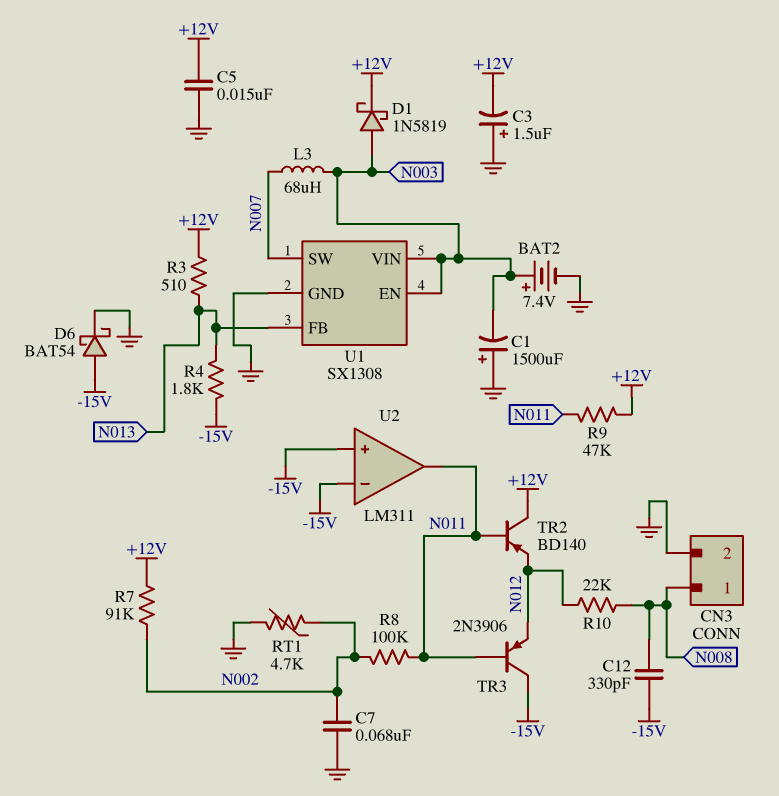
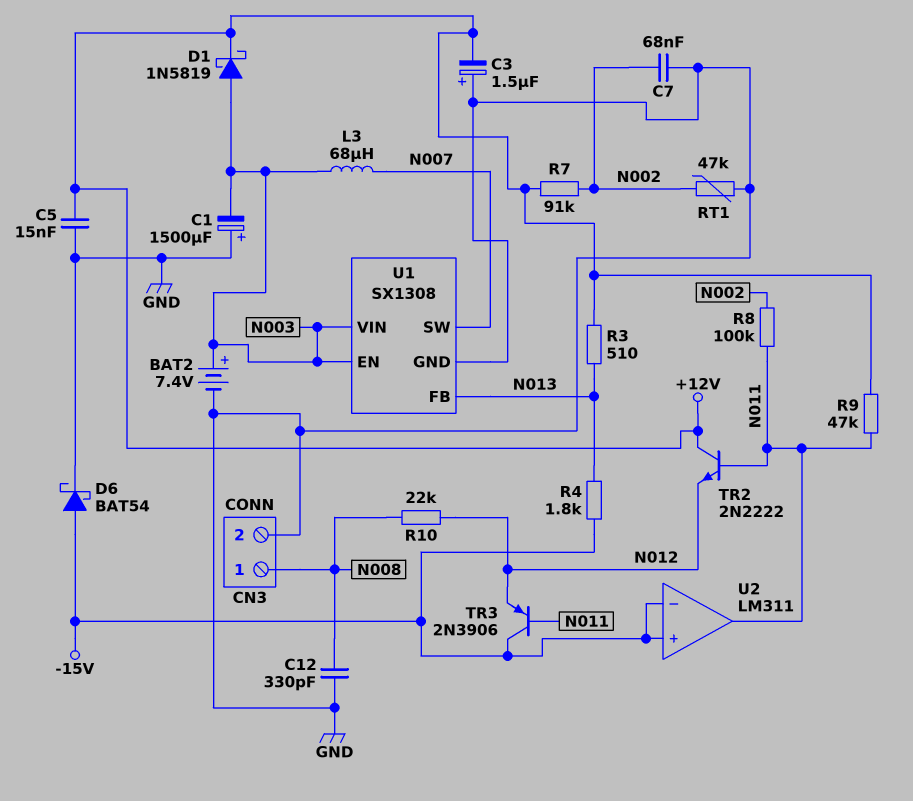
C12: 330pF (-15V, N008) -> 330pF (GND, N008)
RT1: 4.7k (GND, N002) -> 47k (GND, N002)
TR2: PNP BD140 (B N011, C +12V, E N012) -> NPN 2N2222 (B N011, C +12V, E N012)

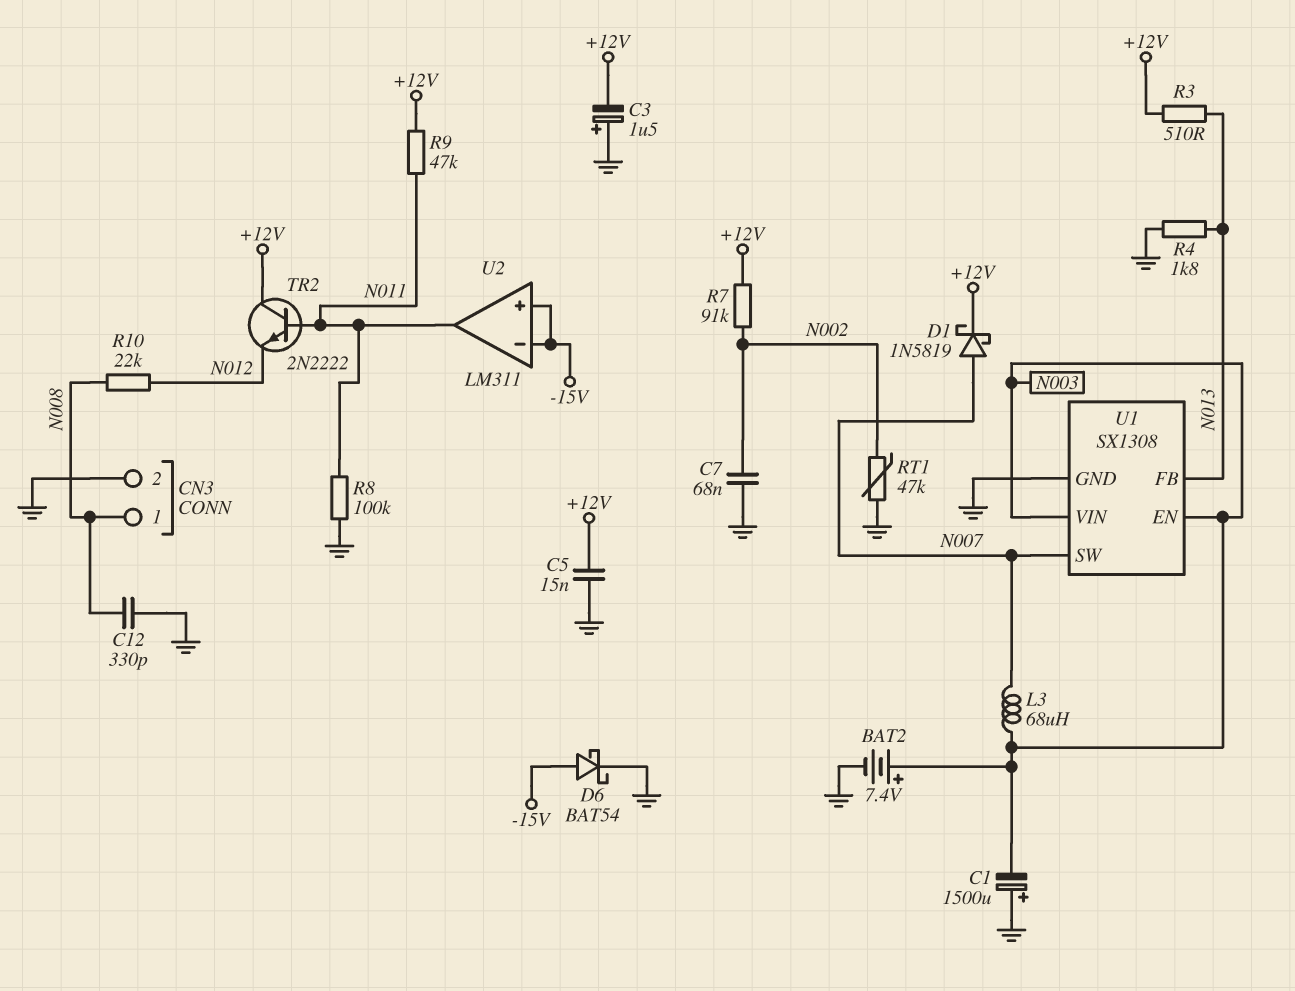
D1: schottky 1N5819 (A N003, K +12V) -> schottky 1N5819 (A N007, K +12V)
R4: 1.8k (-15V, N013) -> 1.8k (GND, N013)
R8: 100k (N002, N011) -> 100k (GND, N011)
TR3: PNP 2N3906 (B N011, C -15V, E N012) -> none

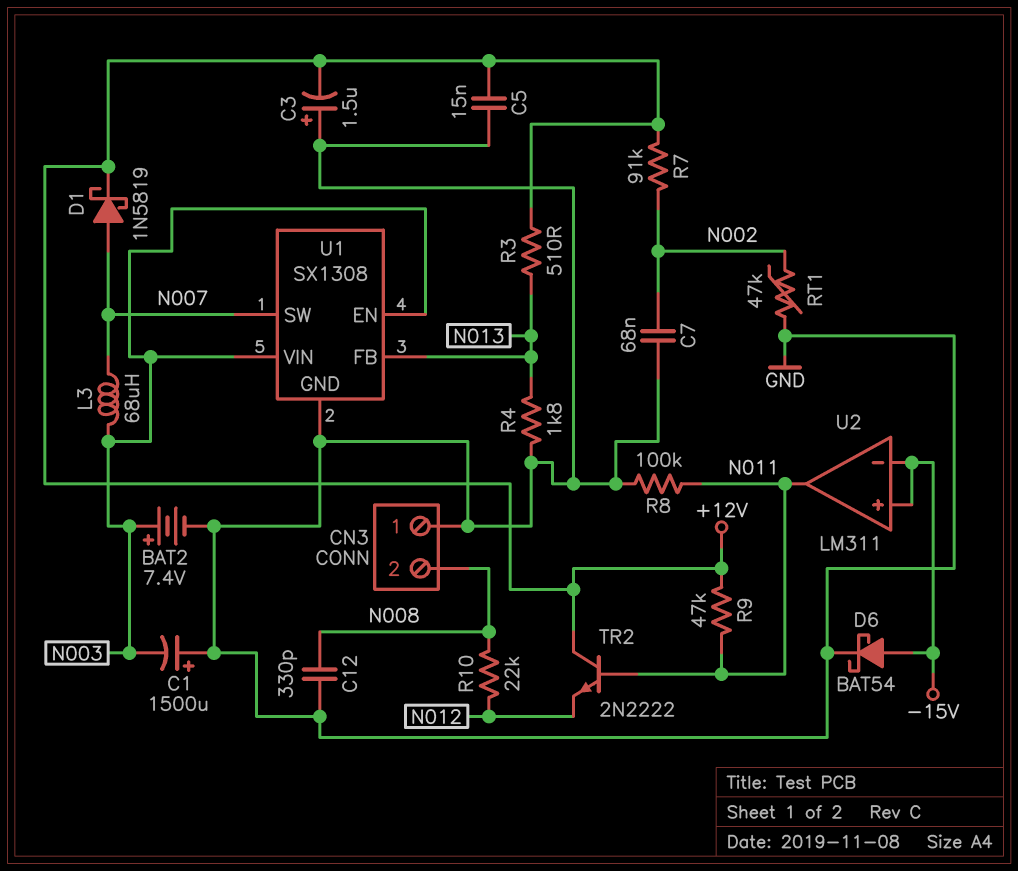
CN3 pin 1: N008 -> GND
CN3 pin 2: GND -> N008

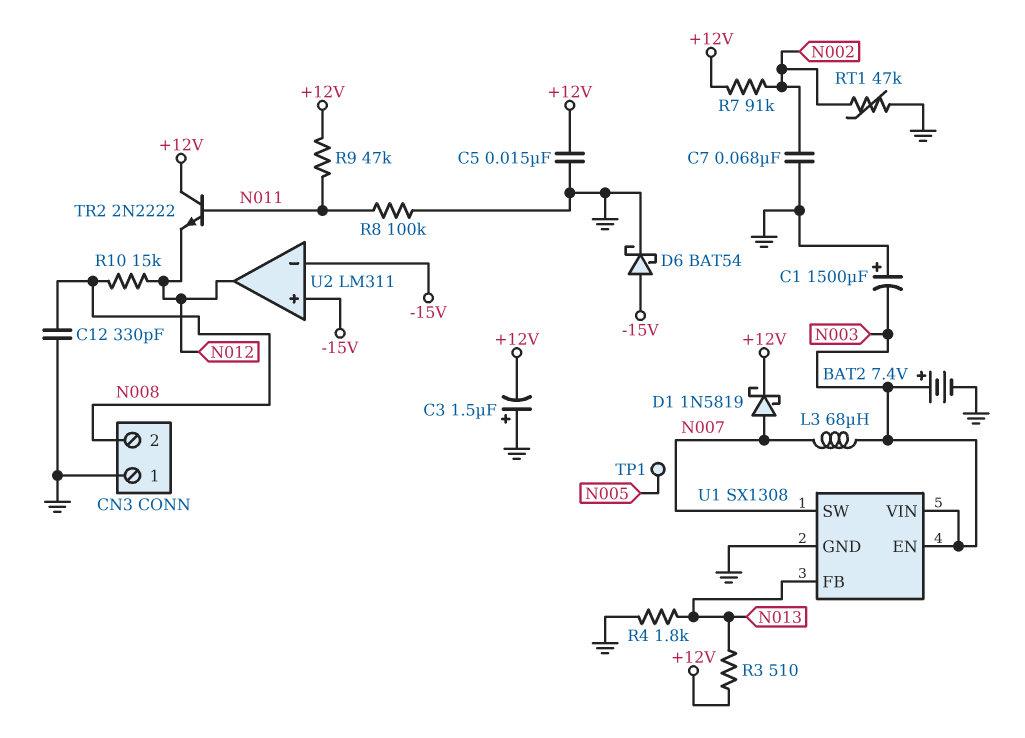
R10: 22k (N008, N012) -> 15k (N008, N012)
TP1: none -> test point (N005)
U2 pin out: N011 -> N012

